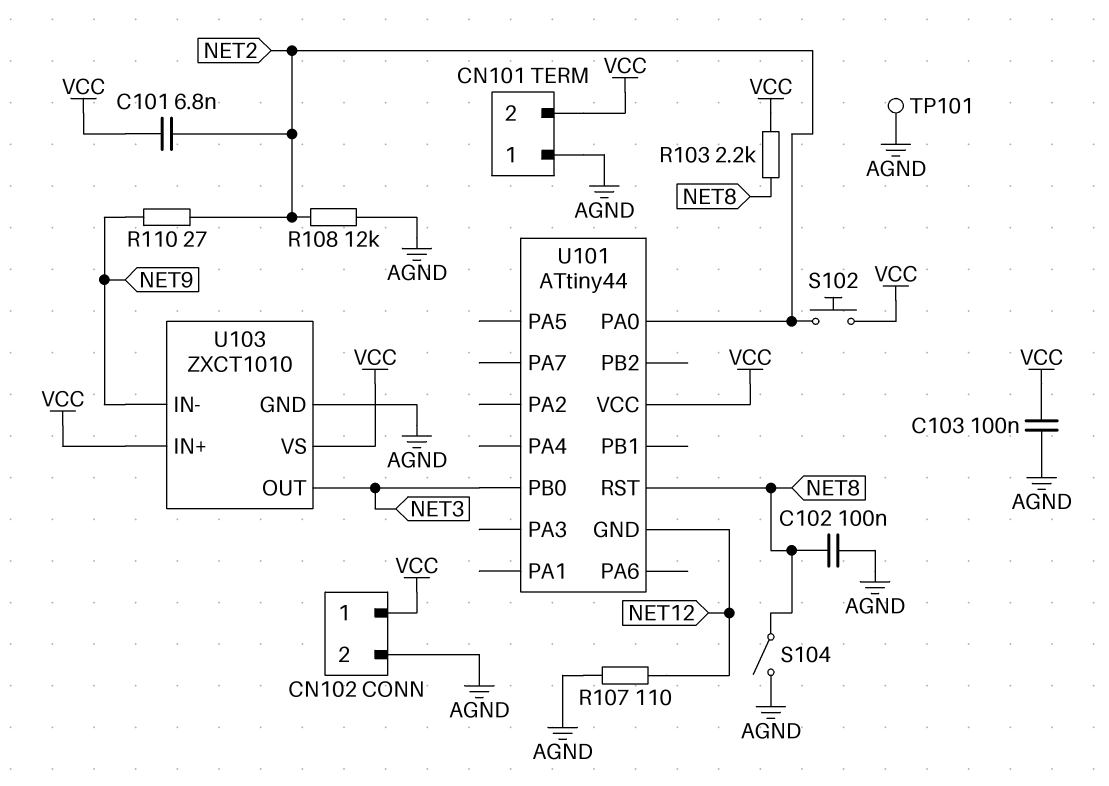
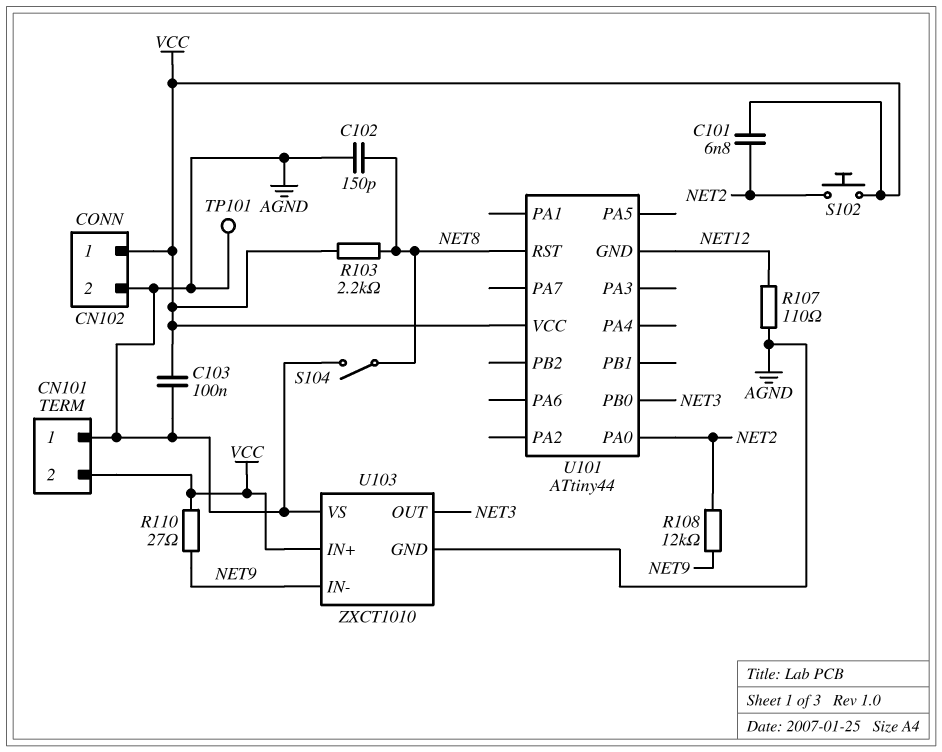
C102: 100nF (AGND, NET8) -> 150pF (AGND, NET8)
R108: 12k (AGND, NET2) -> 12k (NET2, NET9)
R110: 27 (NET2, NET9) -> 27 (NET9, VCC)
U103 pin VS: VCC -> AGND

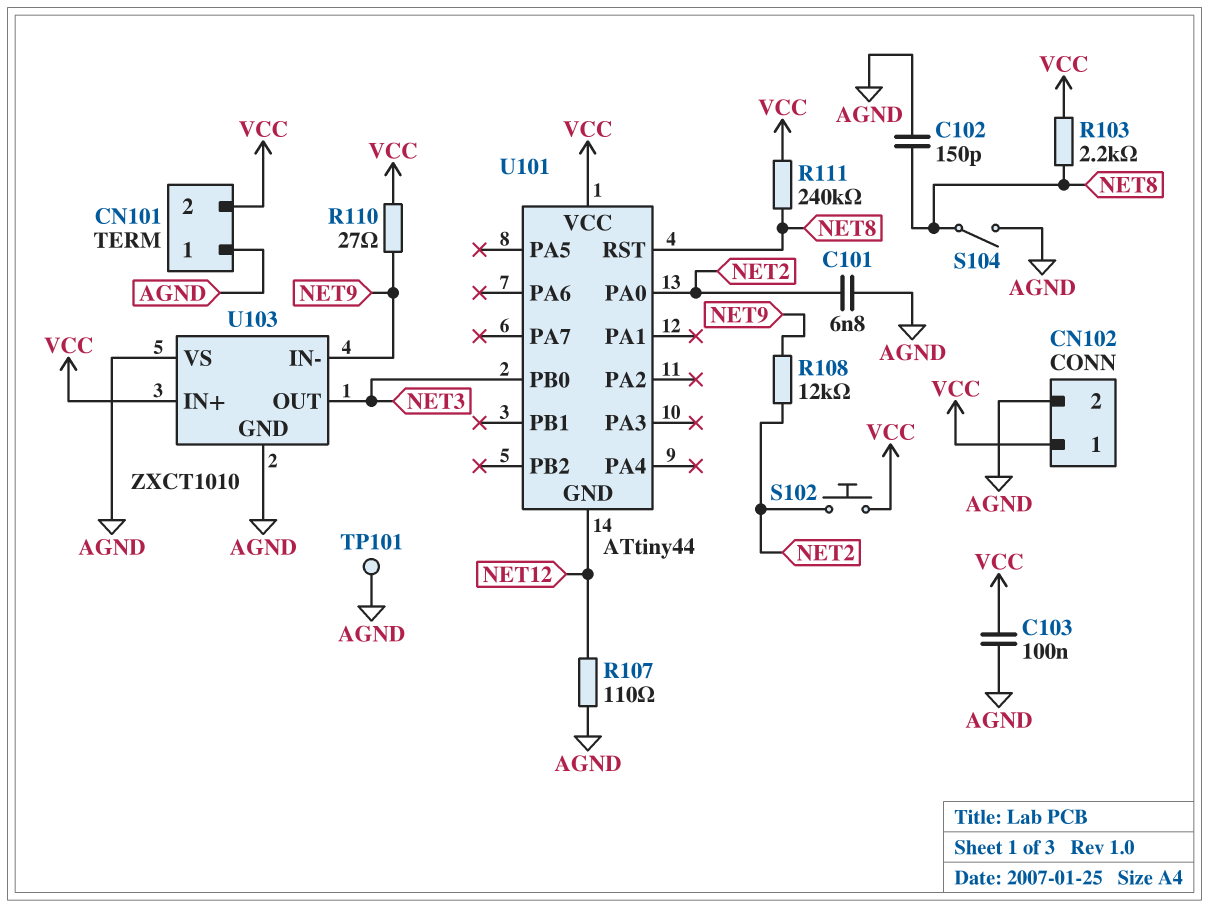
C101: 6.8nF (NET2, VCC) -> 6.8nF (AGND, NET2)
R111: none -> 240k (NET8, VCC)

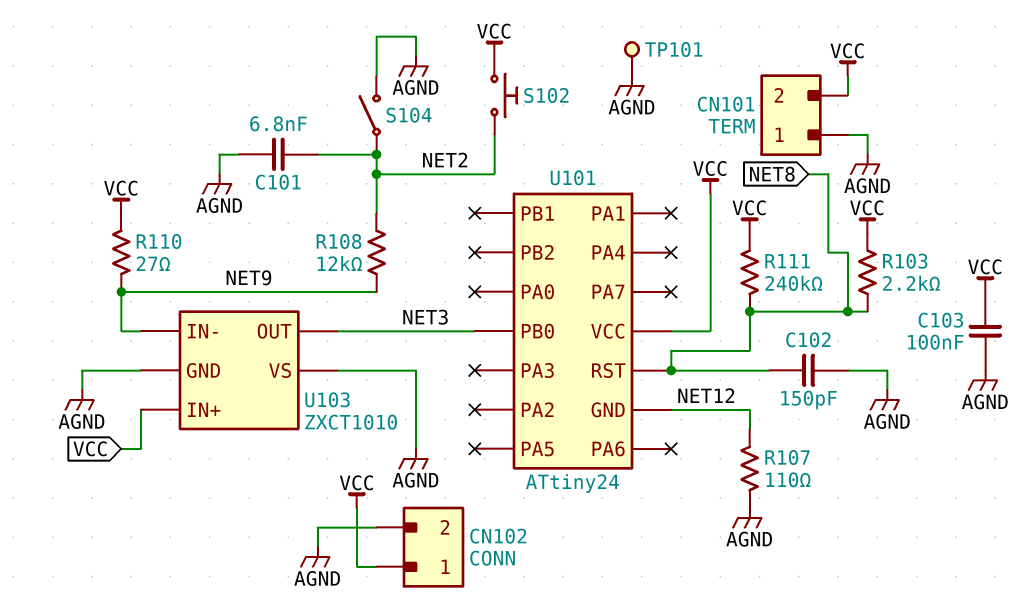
S104: switch (AGND, NET8) -> switch (AGND, NET2)
U101: ATtiny44 -> ATtiny24
U101 pin PA0: NET2 -> none

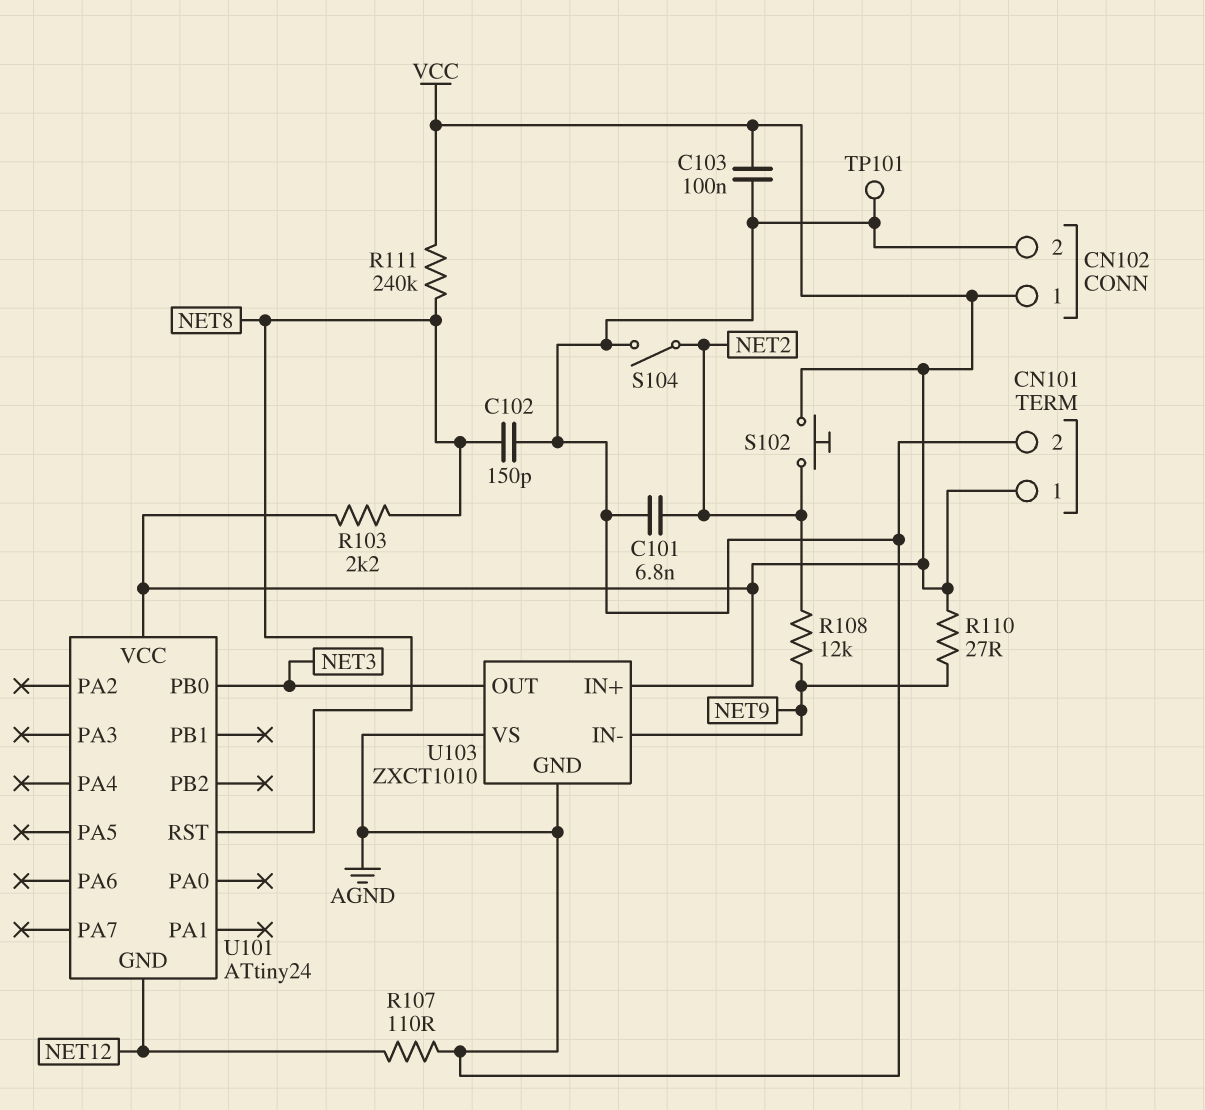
CN101 pin 1: AGND -> VCC
CN101 pin 2: VCC -> AGND

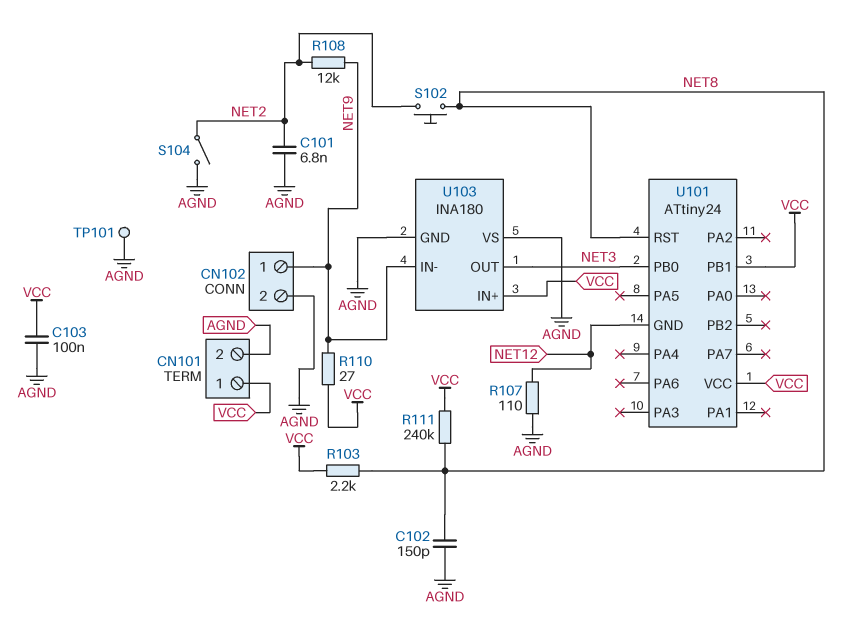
CN102 pin 1: VCC -> NET9
S102: button (NET2, VCC) -> button (NET2, NET8)
U101 pin PB1: none -> VCC
U103: ZXCT1010 -> INA180

